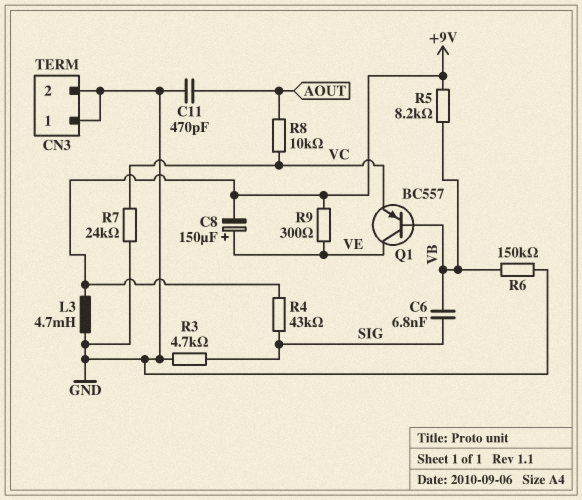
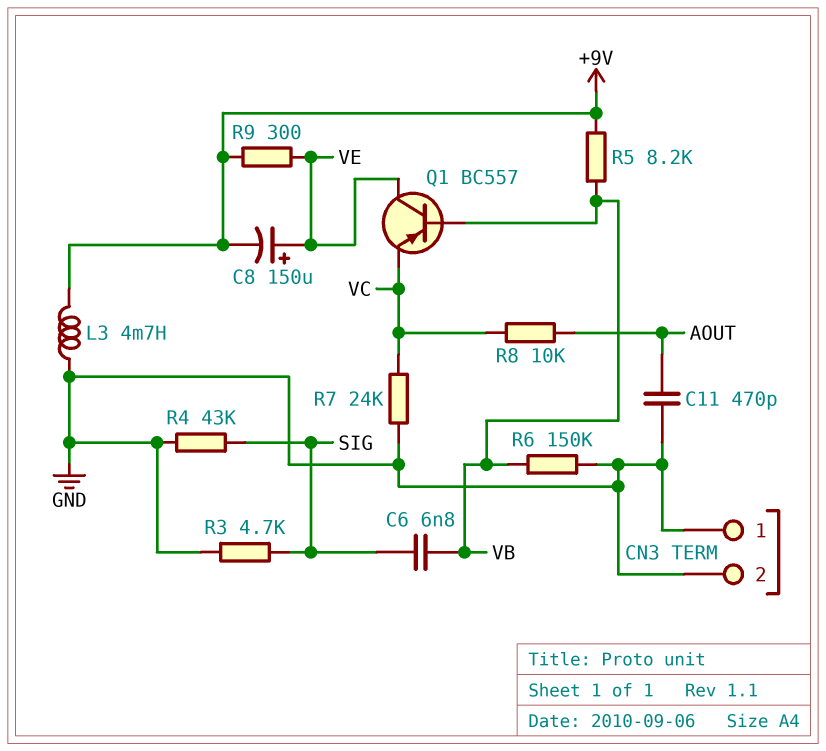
R4: 43k (+9V, SIG) -> 43k (GND, SIG)

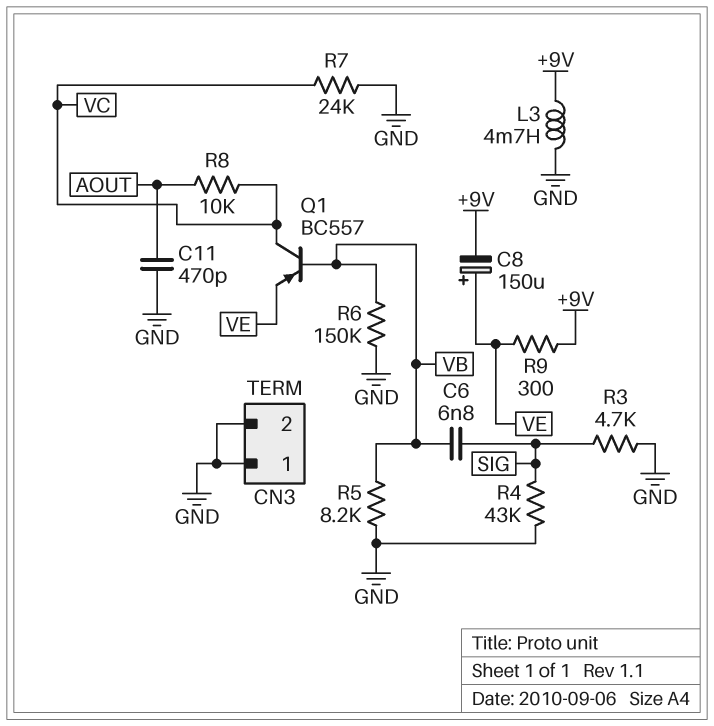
Q1: PNP BC557 (B VB, C VE, E VC) -> PNP BC557 (B VB, C VC, E VE)
R5: 8.2k (+9V, VB) -> 8.2k (GND, VB)

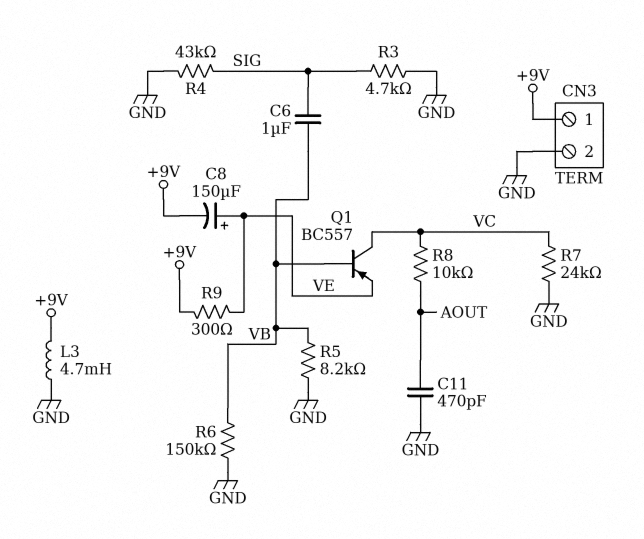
C6: 6.8nF (SIG, VB) -> 1uF (SIG, VB)
CN3 pin 1: GND -> +9V

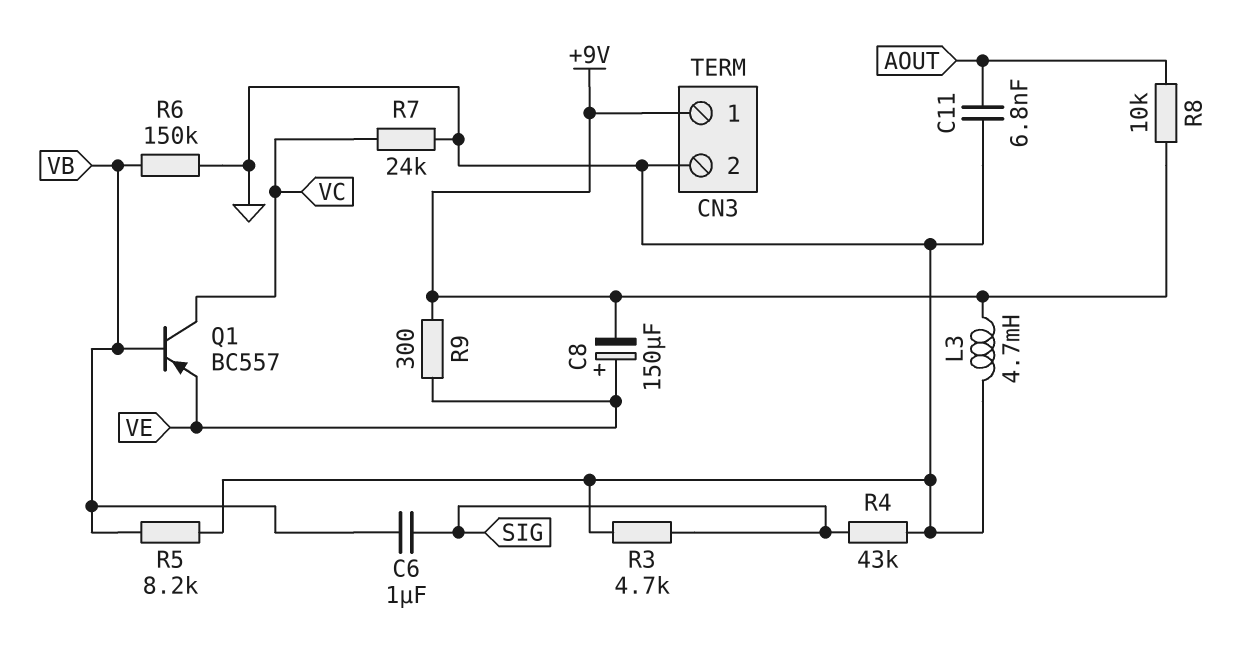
C11: 470pF (AOUT, GND) -> 6.8nF (AOUT, GND)
R8: 10k (AOUT, VC) -> 10k (+9V, AOUT)

